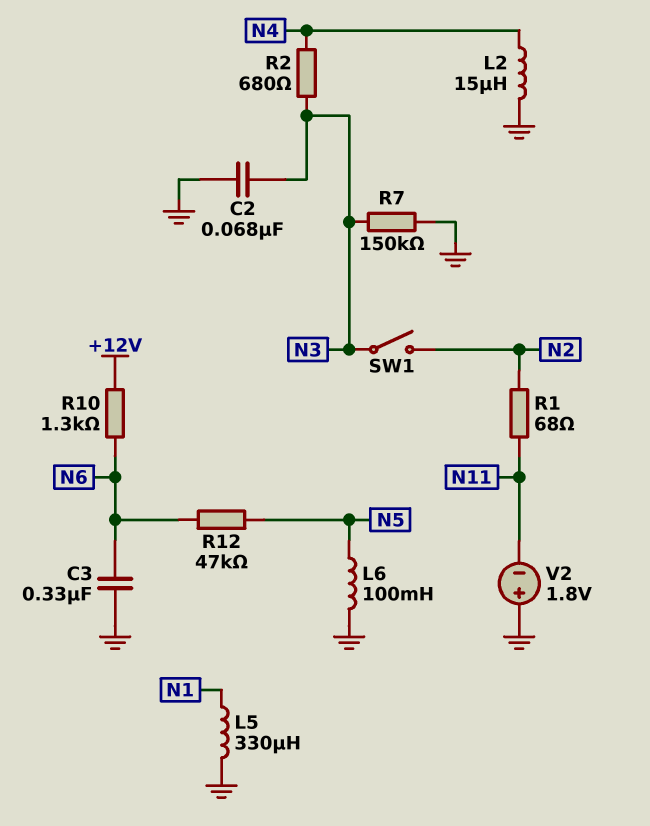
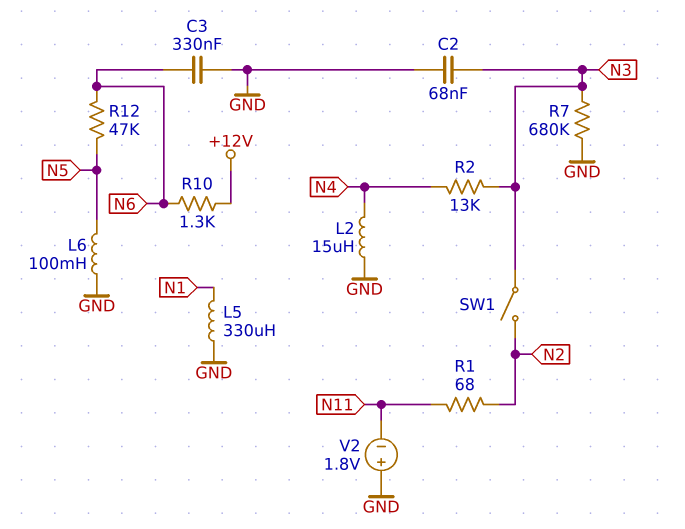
R2: 680 (N3, N4) -> 13k (N3, N4)
R7: 150k (GND, N3) -> 680k (GND, N3)

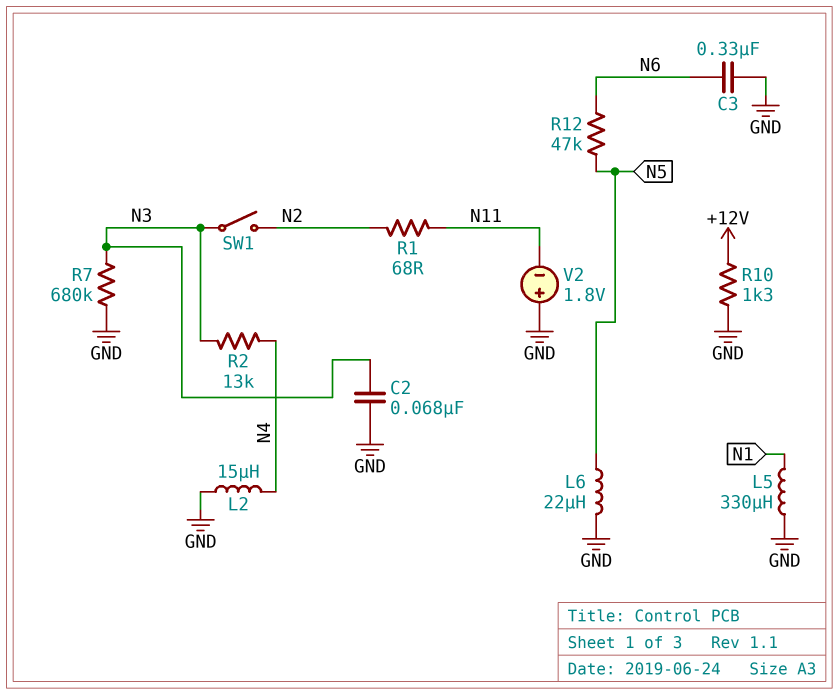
L6: 100mH (GND, N5) -> 22uH (GND, N5)
R10: 1.3k (+12V, N6) -> 1.3k (+12V, GND)

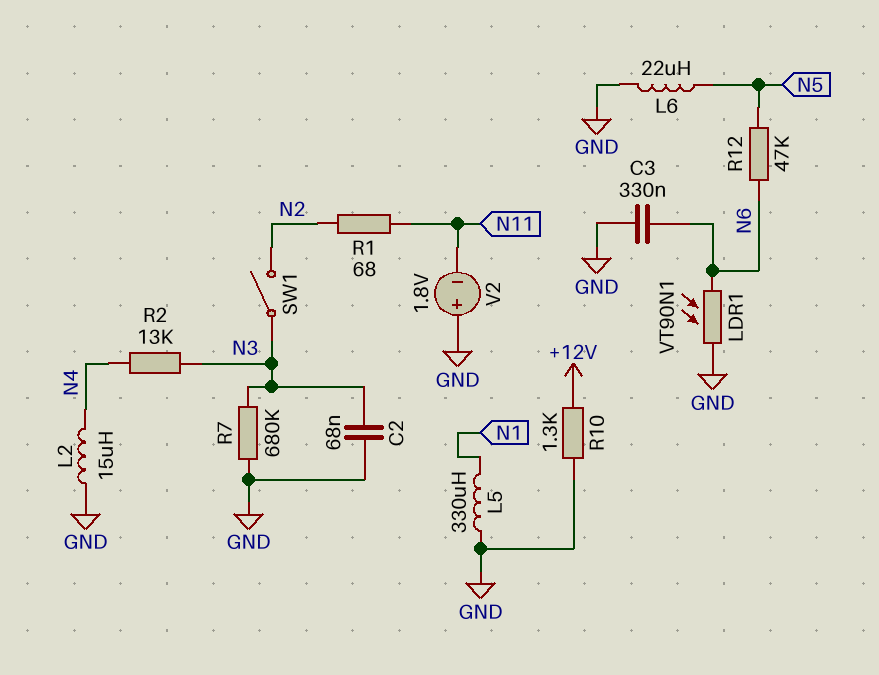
LDR1: none -> VT90N1 (GND, N6)

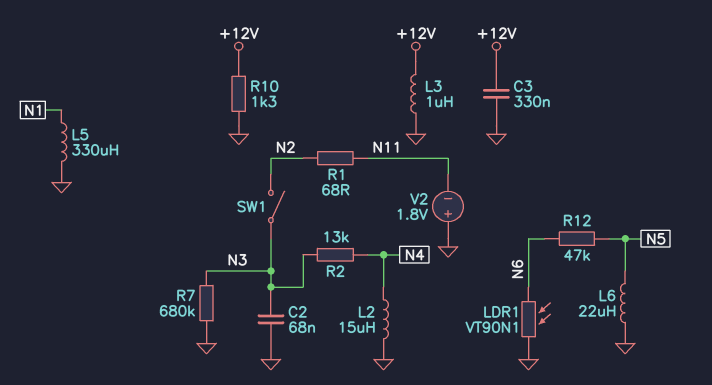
C3: 330nF (GND, N6) -> 330nF (+12V, GND)
L3: none -> 1uH (+12V, GND)

